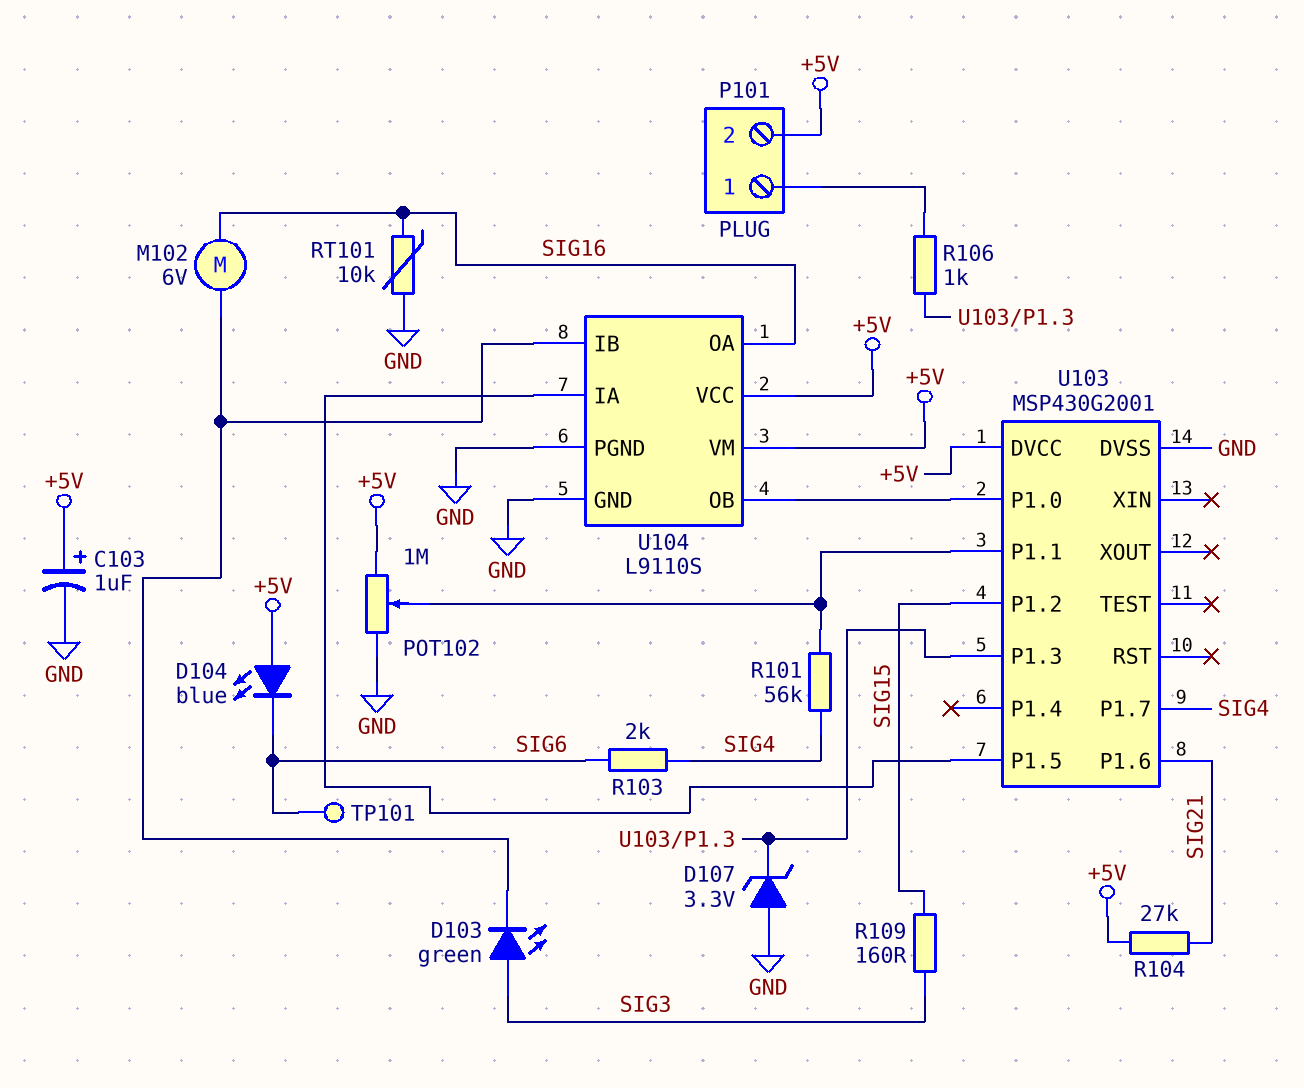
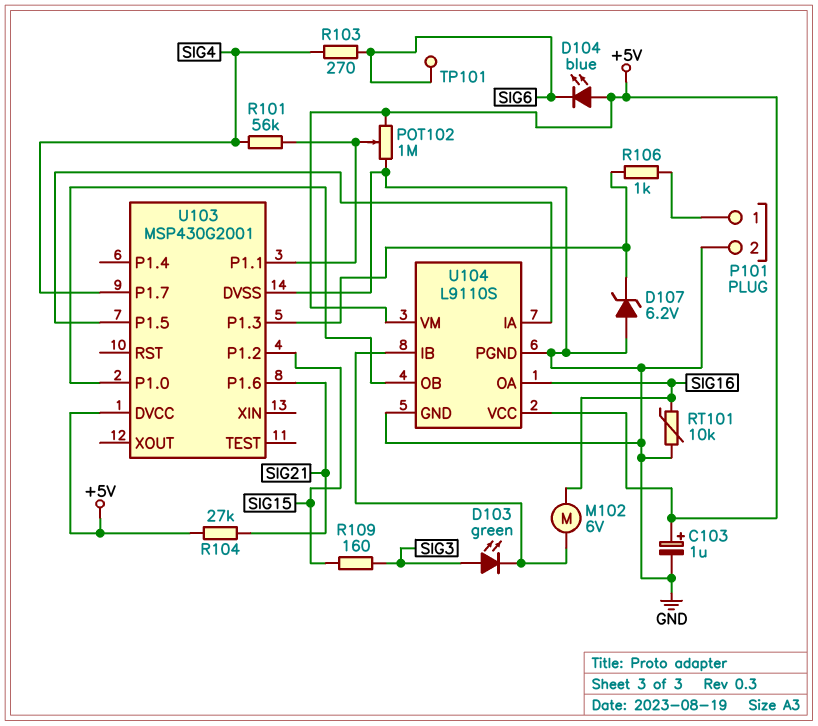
D107: zener 3.3V (A GND, K U103/P1.3) -> zener 6.2V (A GND, K U103/P1.3)
P101 pin 2: +5V -> GND
R103: 2k (SIG4, SIG6) -> 270 (SIG4, SIG6)

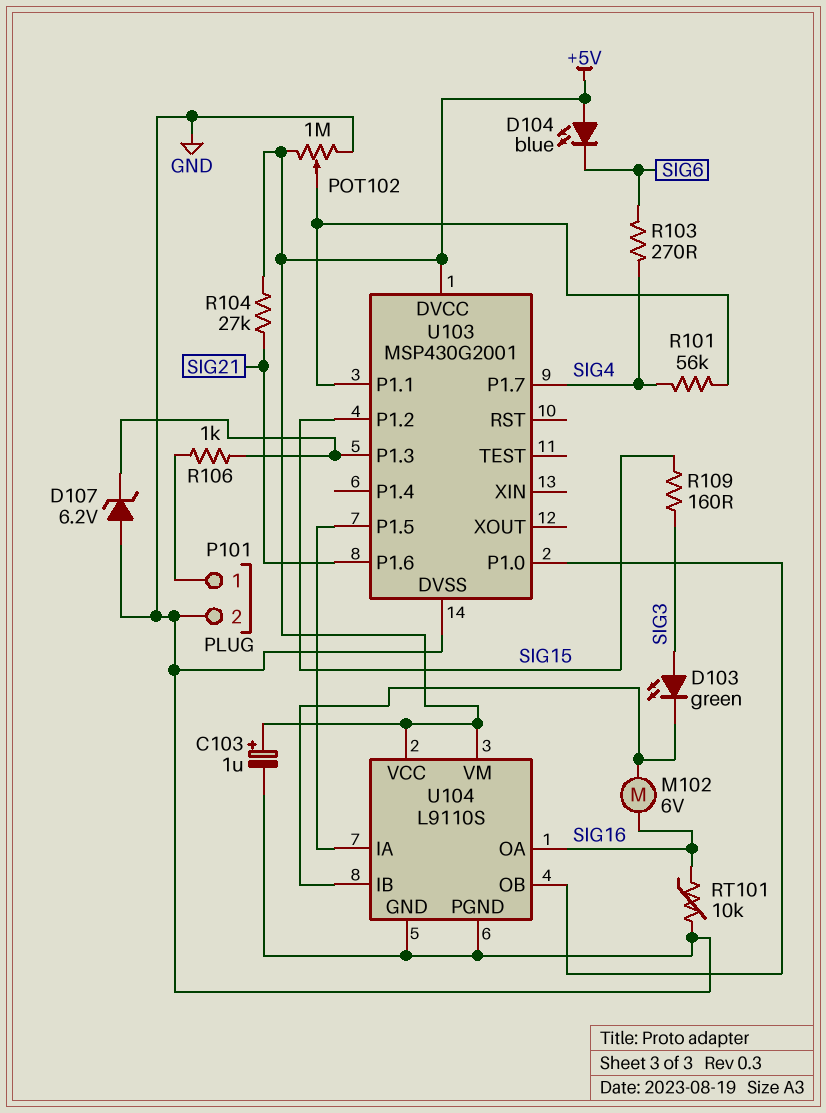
TP101: test point (SIG6) -> none

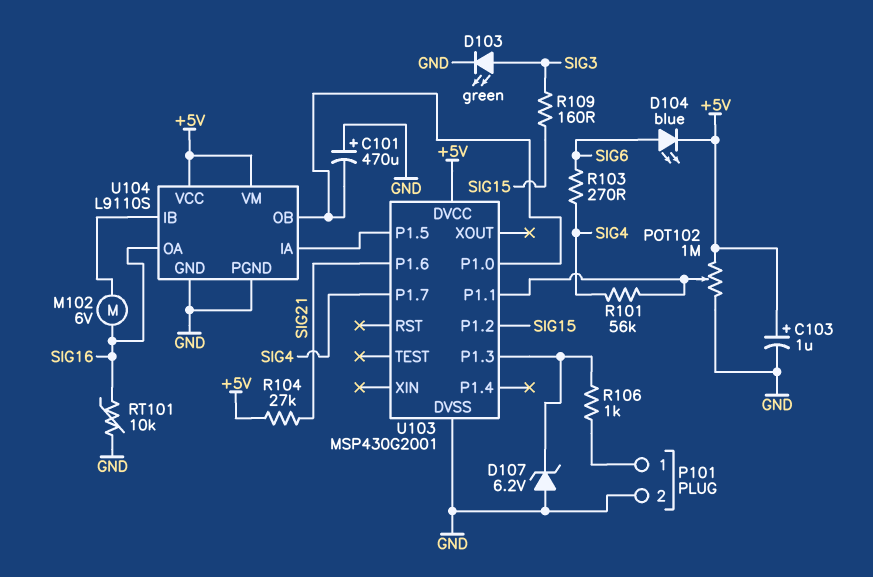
C101: none -> 470uF (plus GND, minus U103/P1.0)
D103: LED green (A SIG3, K U104/IB) -> LED green (A SIG3, K GND)
D104: LED blue (A +5V, K SIG6) -> LED blue (A SIG6, K +5V)

